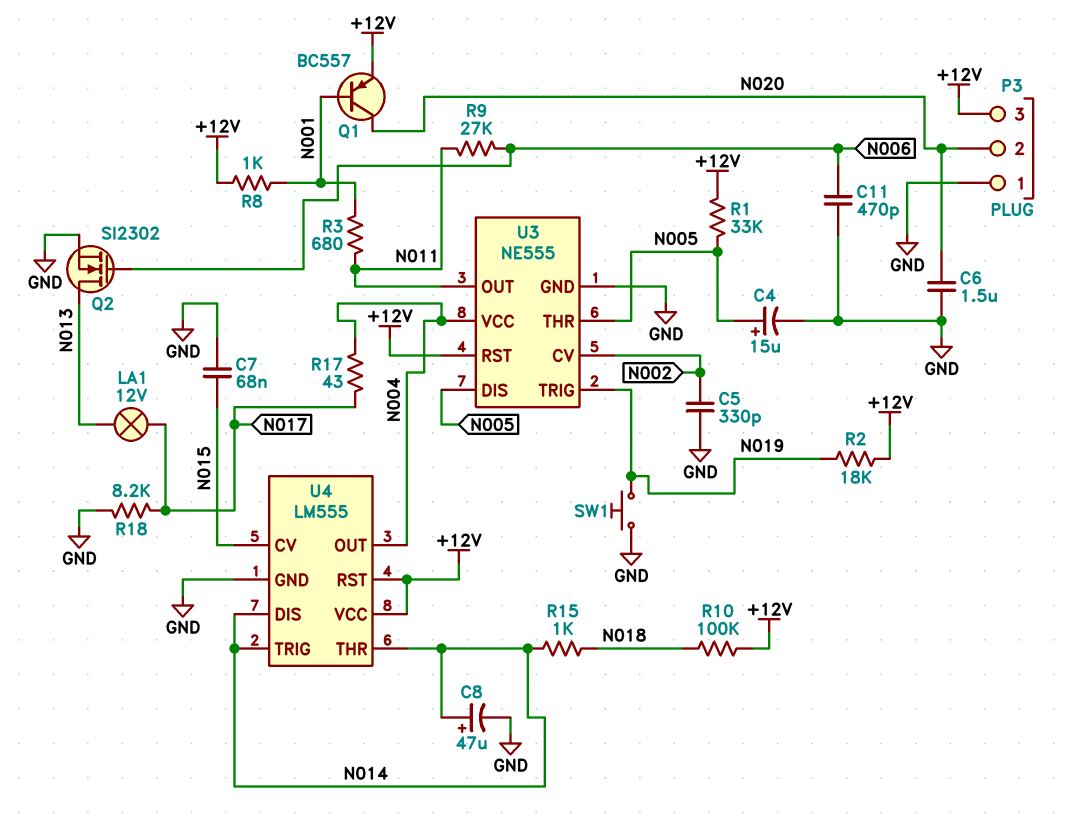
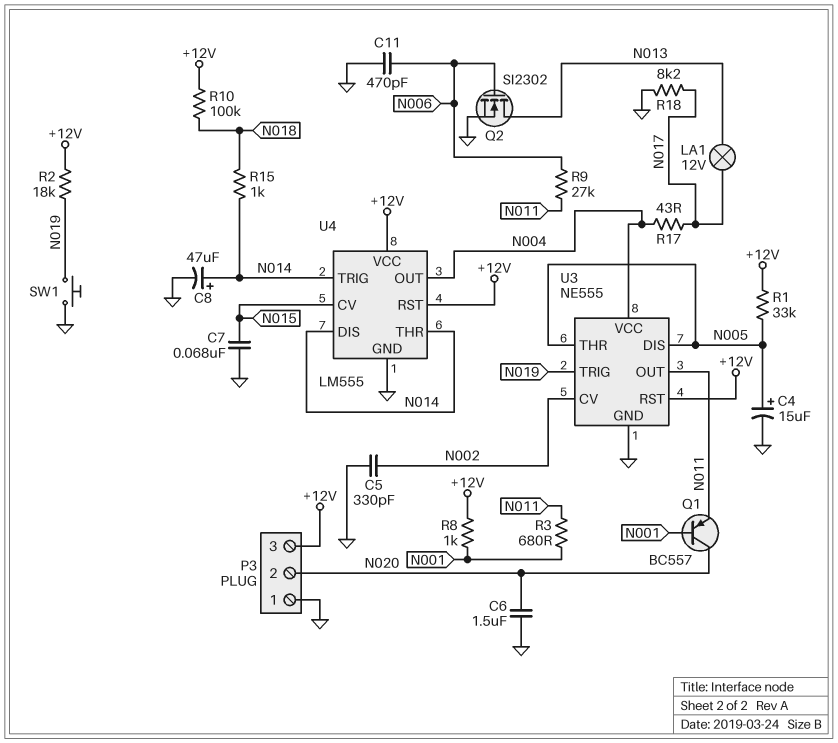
Q1: PNP BC557 (B N001, C N020, E +12V) -> PNP BC557 (B N001, C N020, E N011)

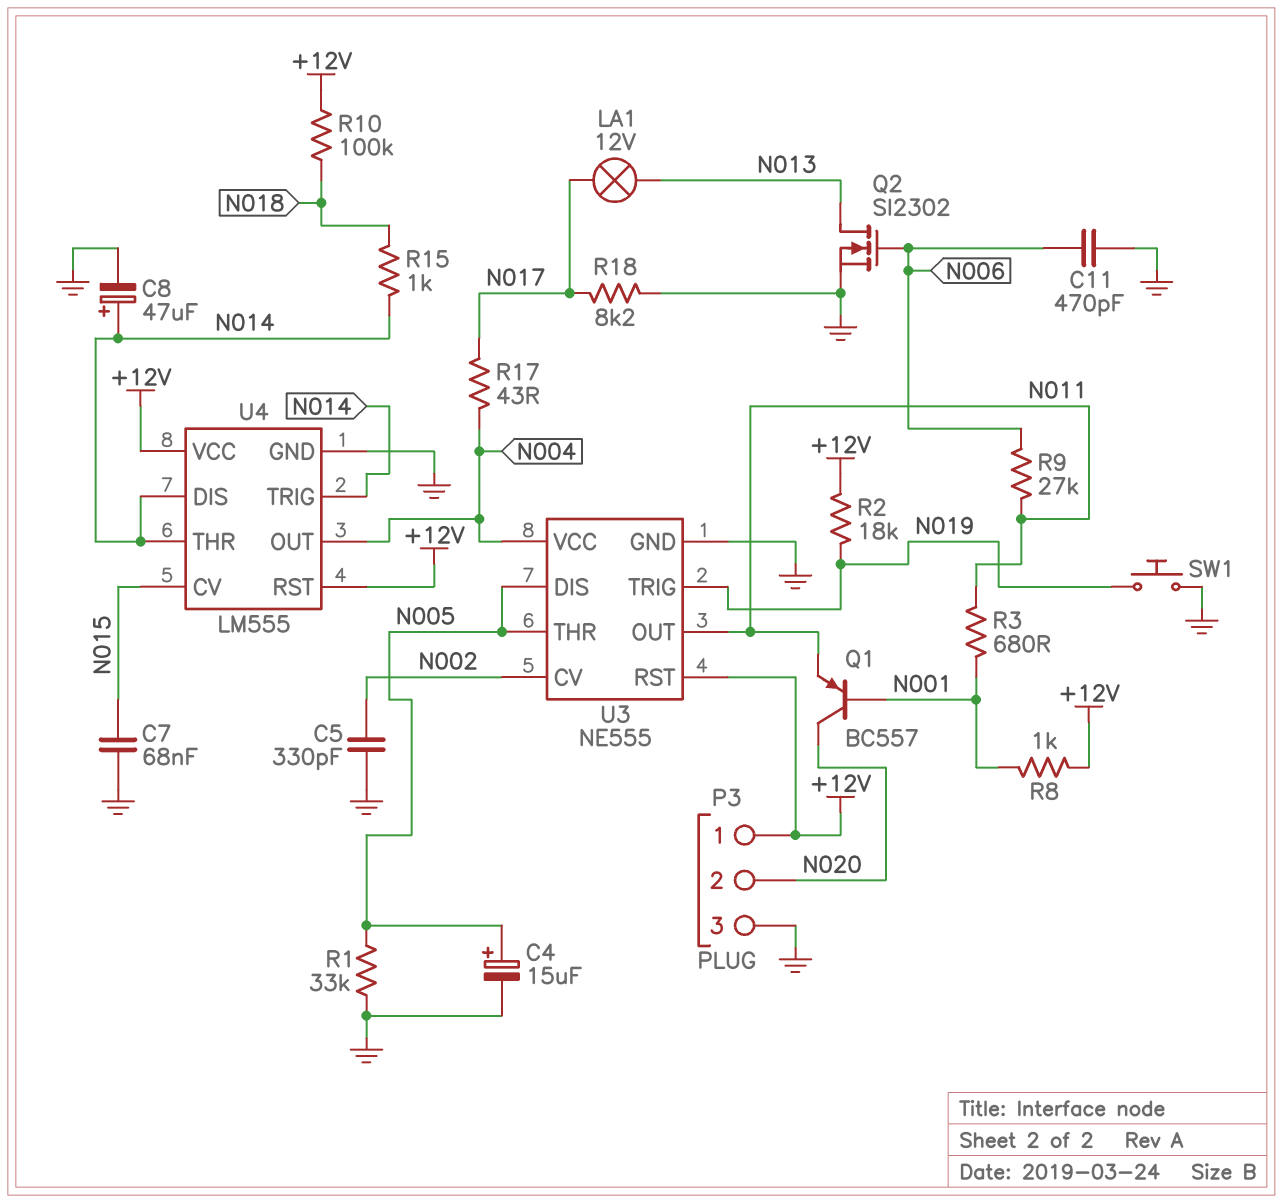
C6: 1.5uF (GND, N020) -> none
P3 pin 1: GND -> +12V
P3 pin 3: +12V -> GND
R1: 33k (+12V, N005) -> 33k (GND, N005)

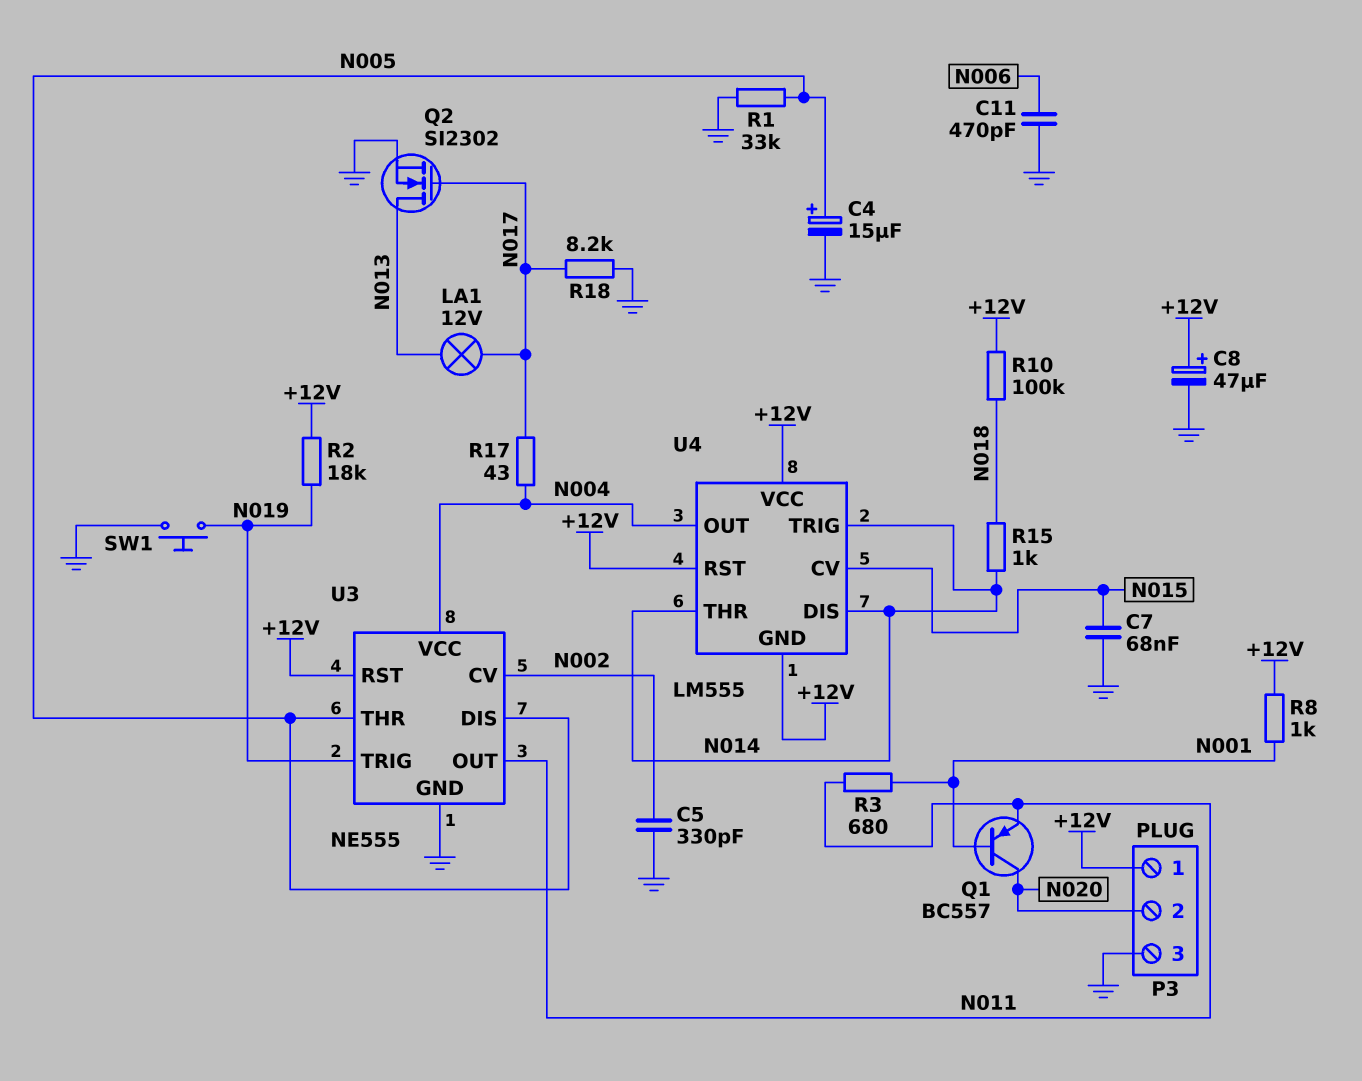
C8: 47uF (plus N014, minus GND) -> 47uF (plus +12V, minus GND)
Q2: NMOS SI2302 (G N006, D N013, S GND) -> NMOS SI2302 (G N017, D N013, S GND)
R9: 27k (N006, N011) -> none
U4 pin GND: GND -> +12V

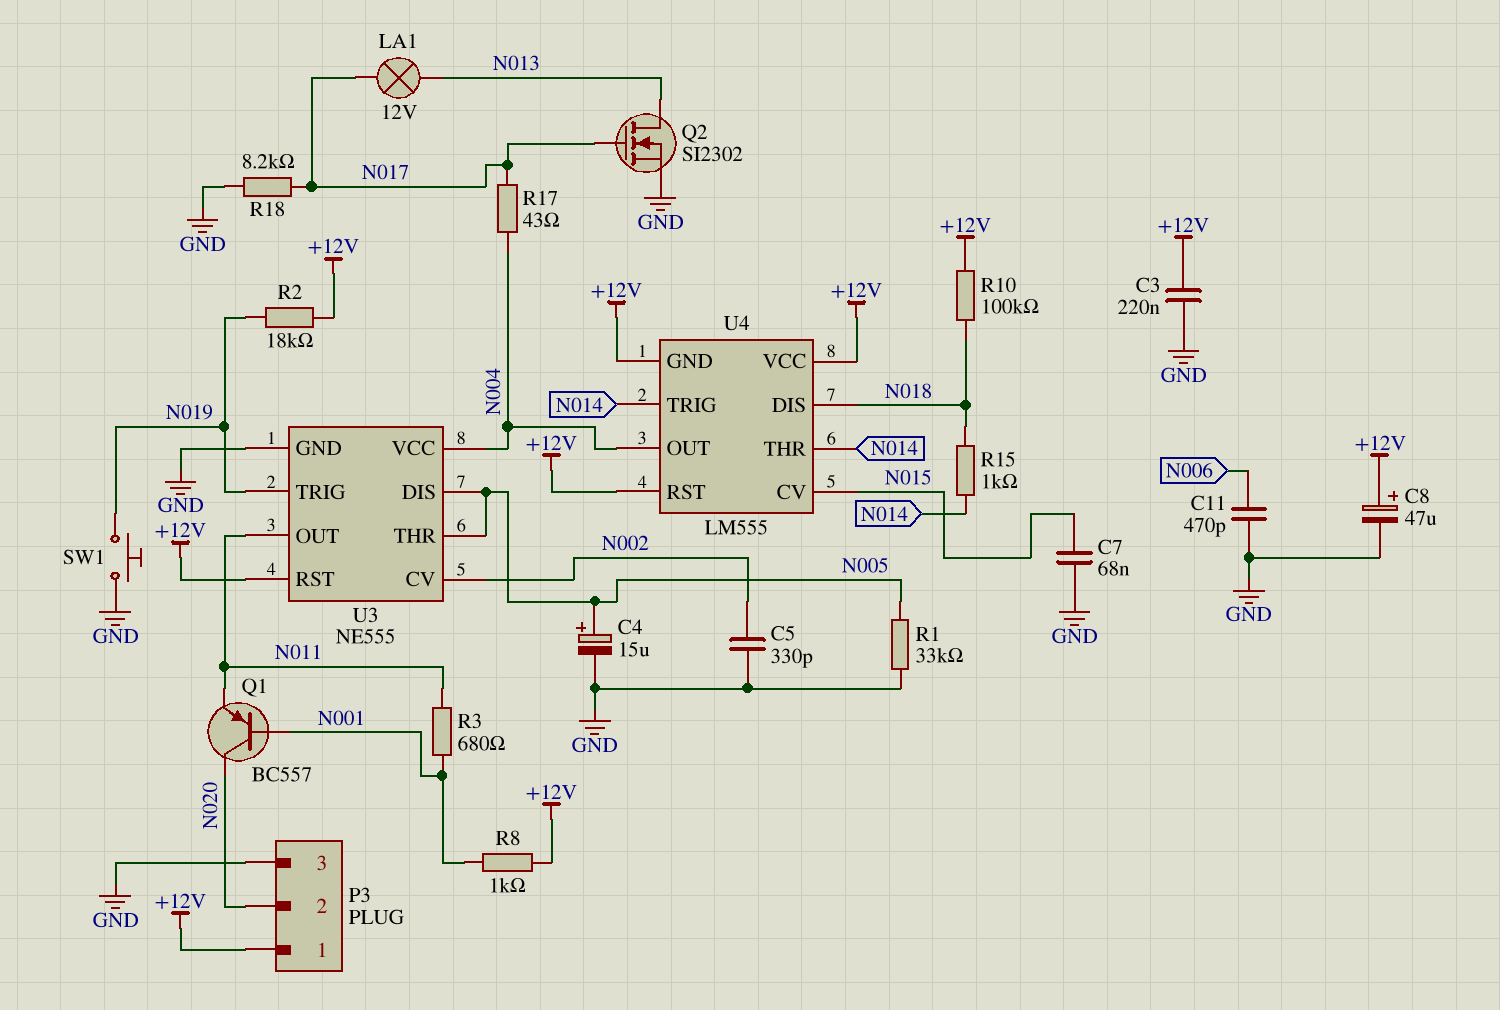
C3: none -> 220nF (+12V, GND)
U4 pin DIS: N014 -> N018

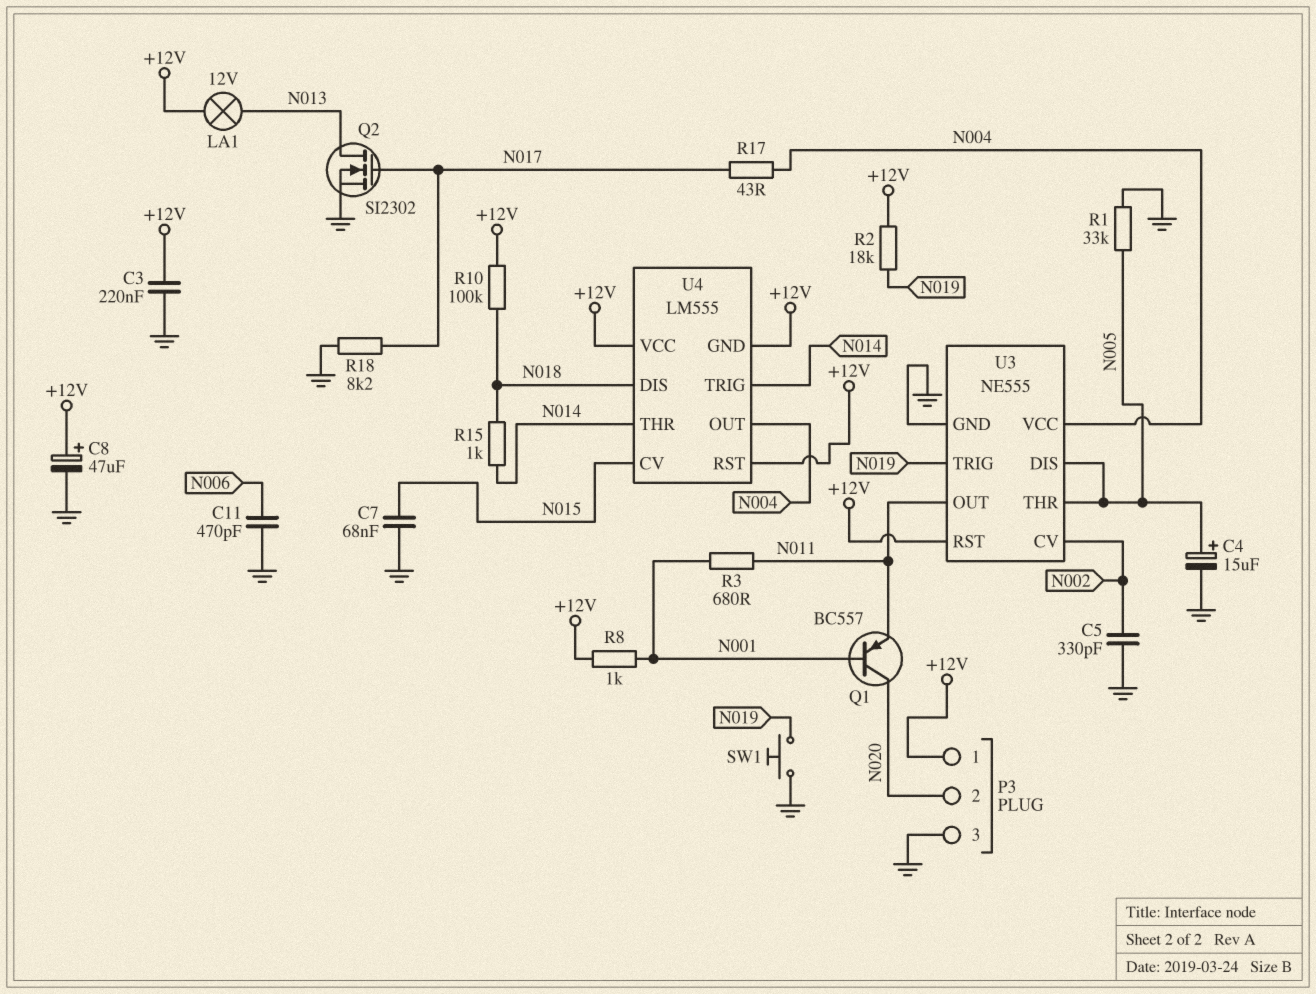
LA1: lamp 12V (N013, N017) -> lamp 12V (+12V, N013)

